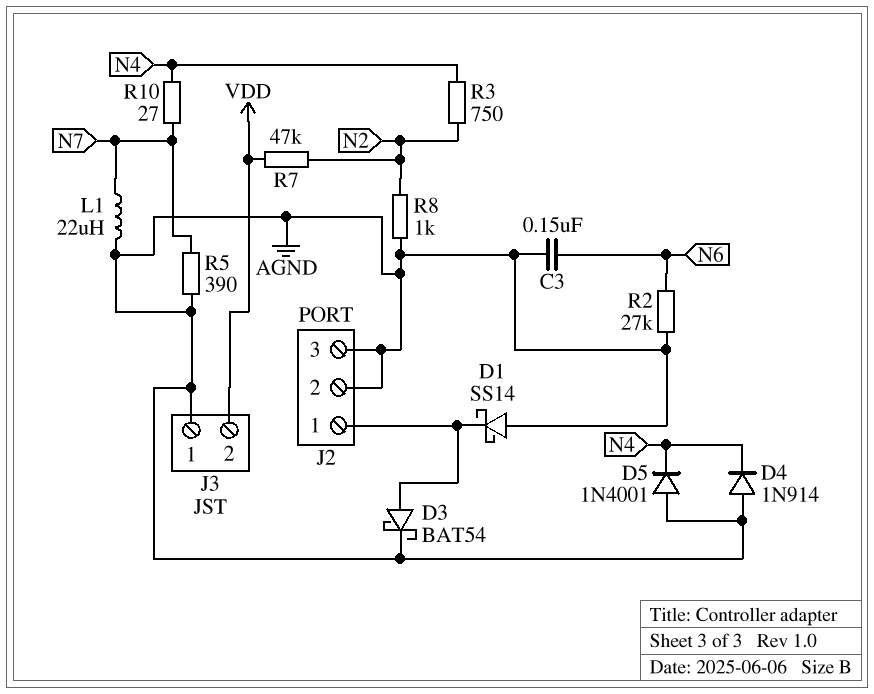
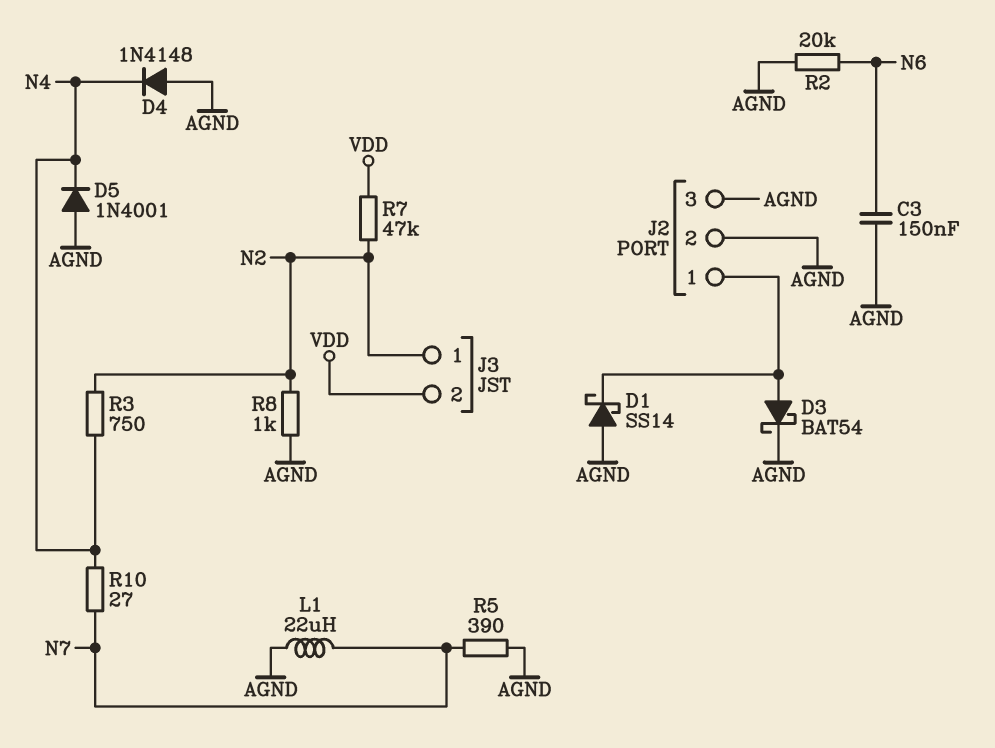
D4: diode 1N914 (A AGND, K N4) -> diode 1N4148 (A AGND, K N4)
J3 pin 1: AGND -> N2
R2: 27k (AGND, N6) -> 20k (AGND, N6)

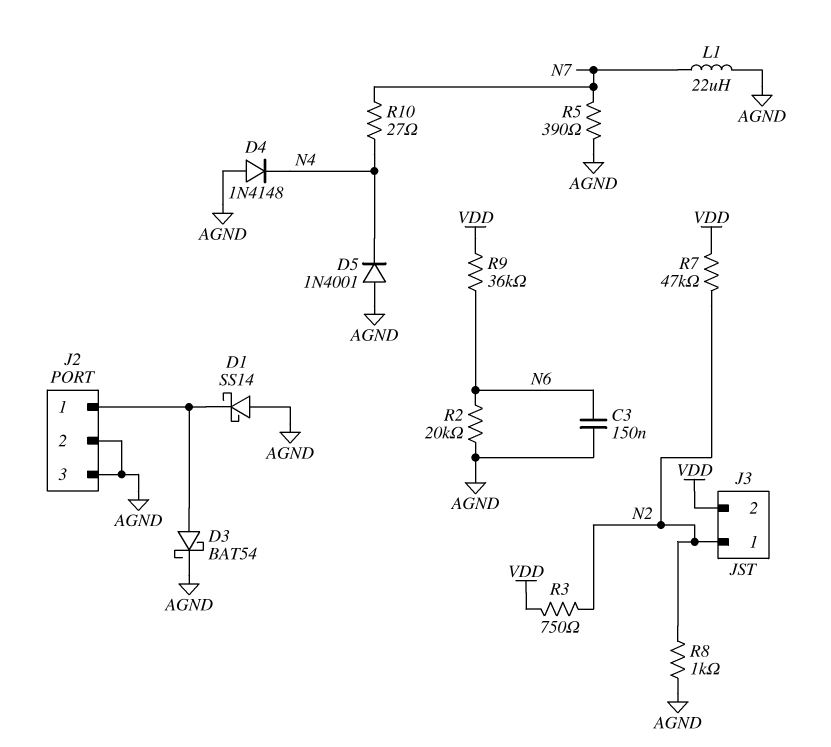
R3: 750 (N2, N4) -> 750 (N2, VDD)
R9: none -> 36k (N6, VDD)

